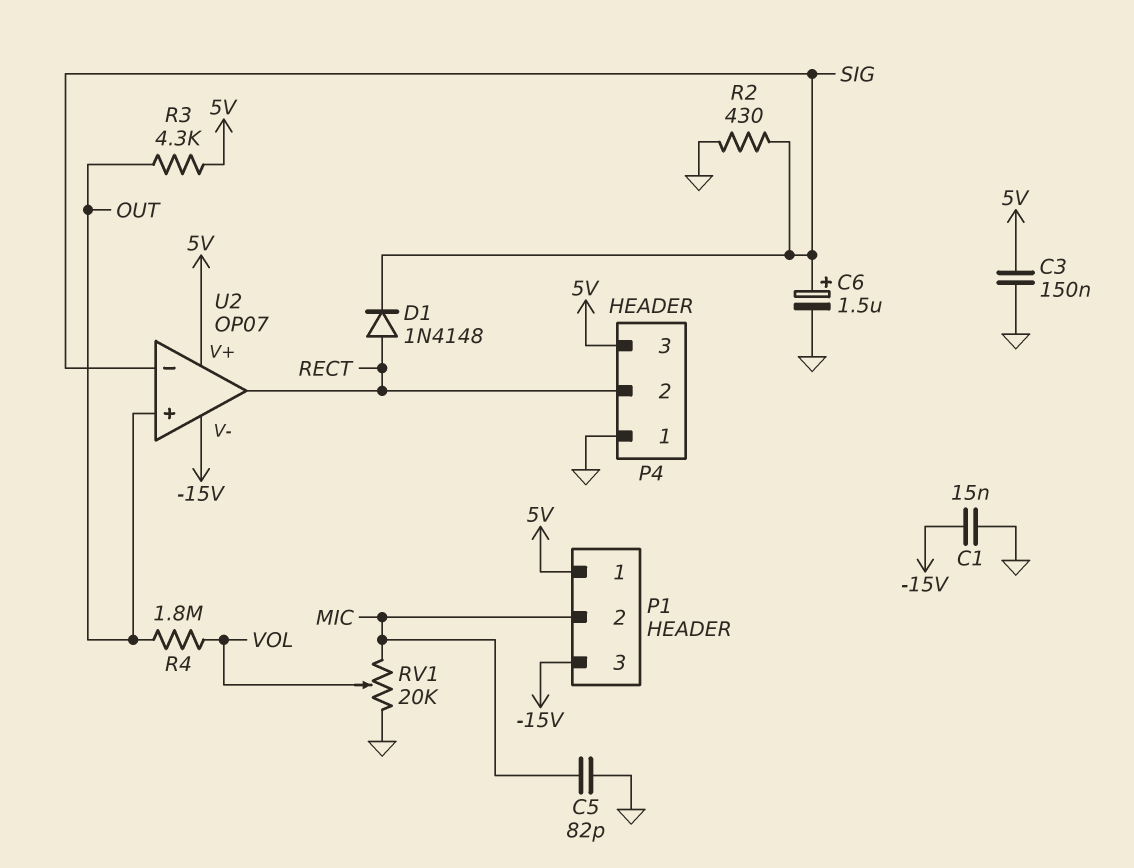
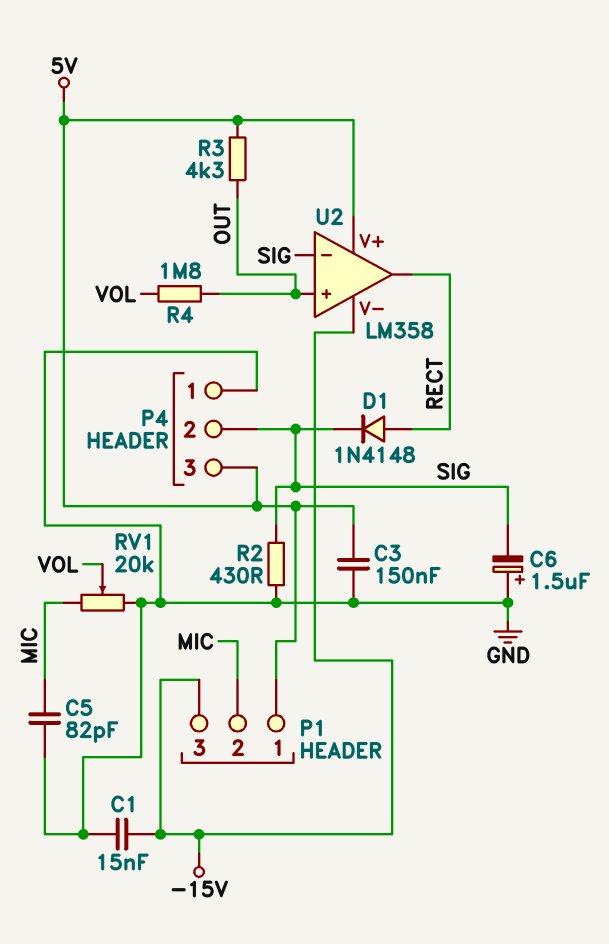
C6: 1.5uF (plus SIG, minus GND) -> 1.5uF (plus GND, minus SIG)
P4 pin 2: RECT -> SIG
U2: OP07 -> LM358

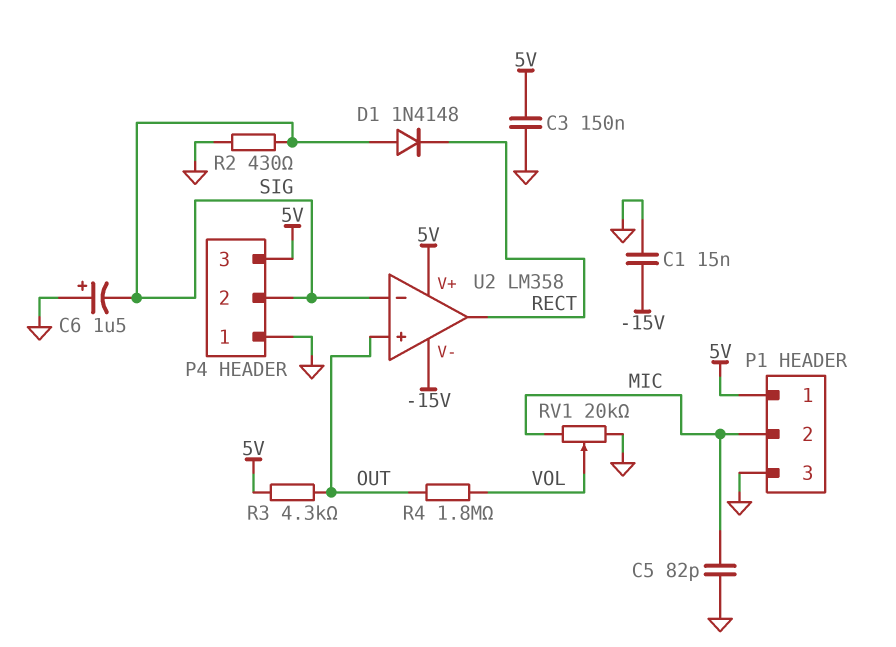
D1: diode 1N4148 (A RECT, K SIG) -> diode 1N4148 (A SIG, K RECT)
P1 pin 3: -15V -> GND

